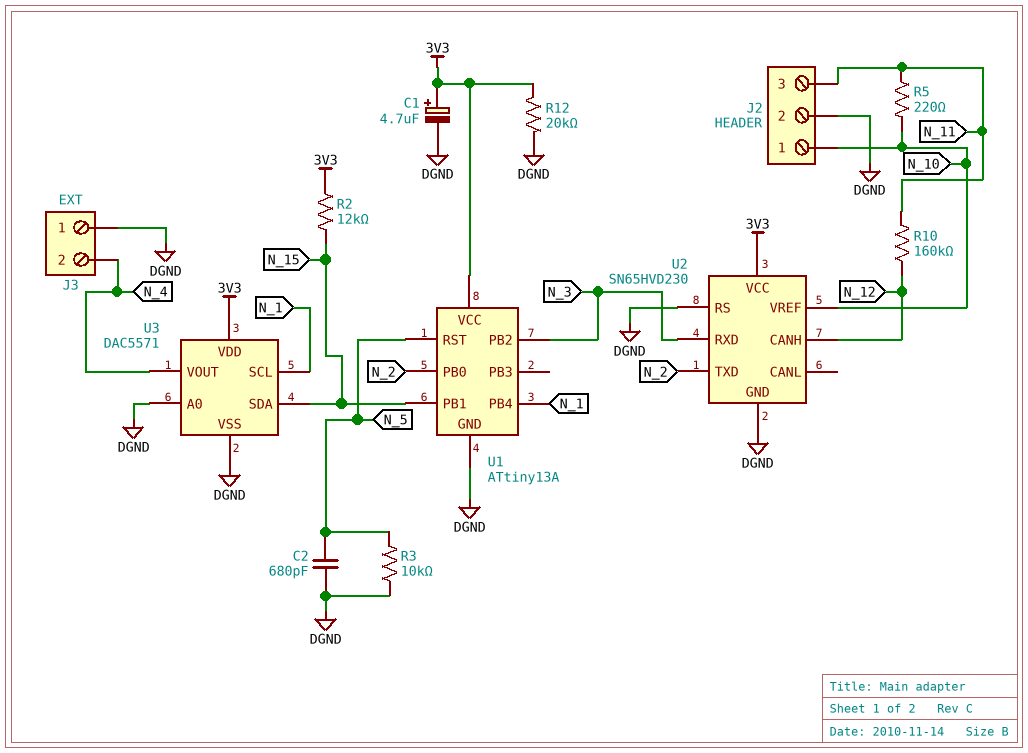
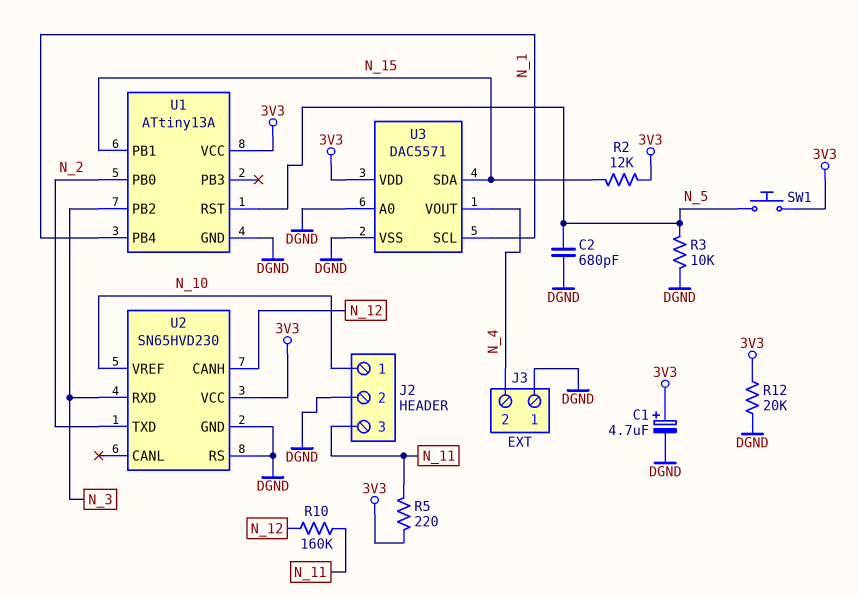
R5: 220 (N_10, N_11) -> 220 (3V3, N_11)
SW1: none -> button (3V3, N_5)

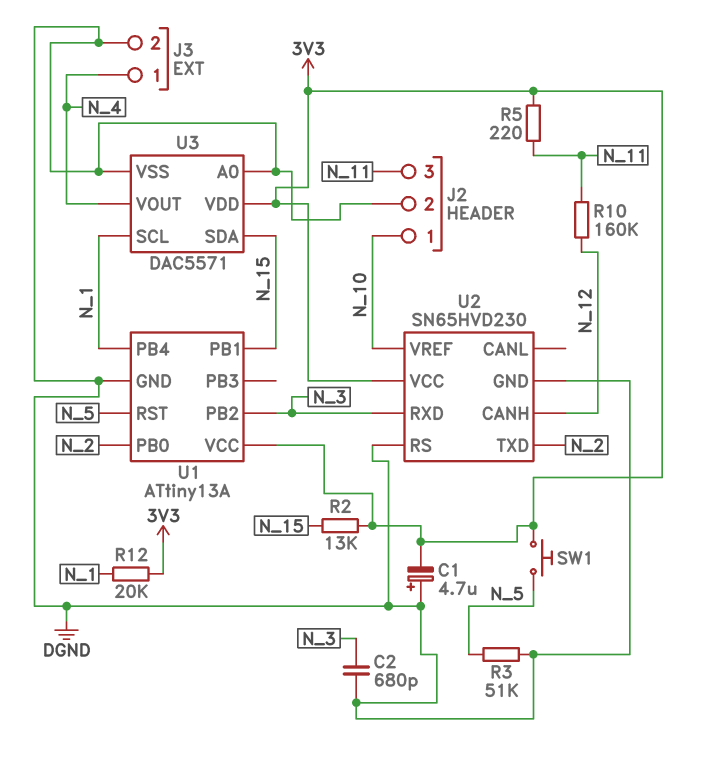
C1: 4.7uF (plus 3V3, minus DGND) -> 4.7uF (plus DGND, minus 3V3)
C2: 680pF (DGND, N_5) -> 680pF (DGND, N_3)
J3 pin 1: DGND -> N_4
J3 pin 2: N_4 -> DGND
R2: 12k (3V3, N_15) -> 13k (3V3, N_15)
R3: 10k (DGND, N_5) -> 51k (DGND, N_5)
R12: 20k (3V3, DGND) -> 20k (3V3, N_1)

